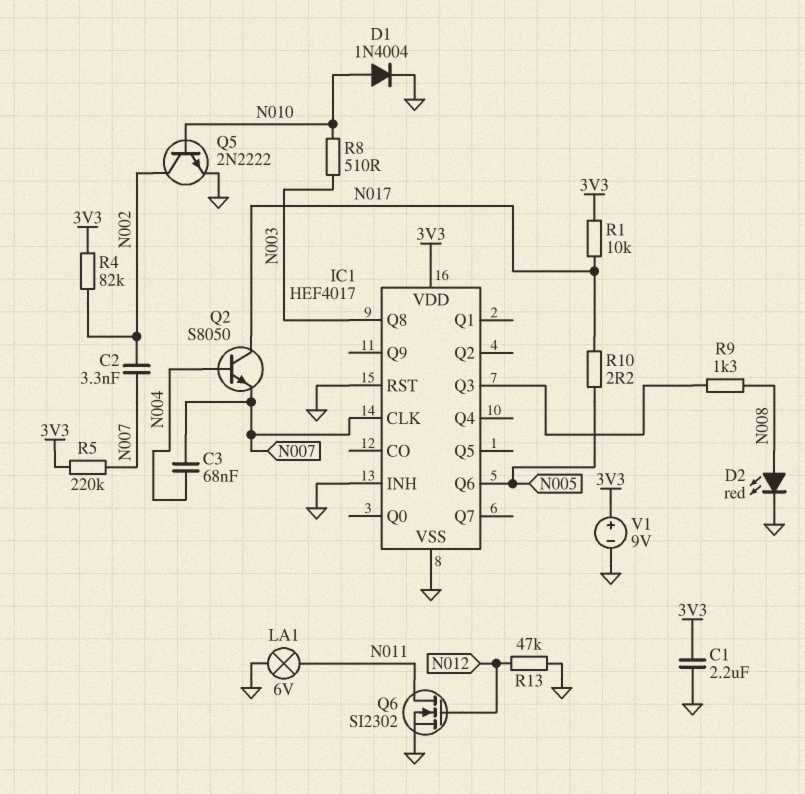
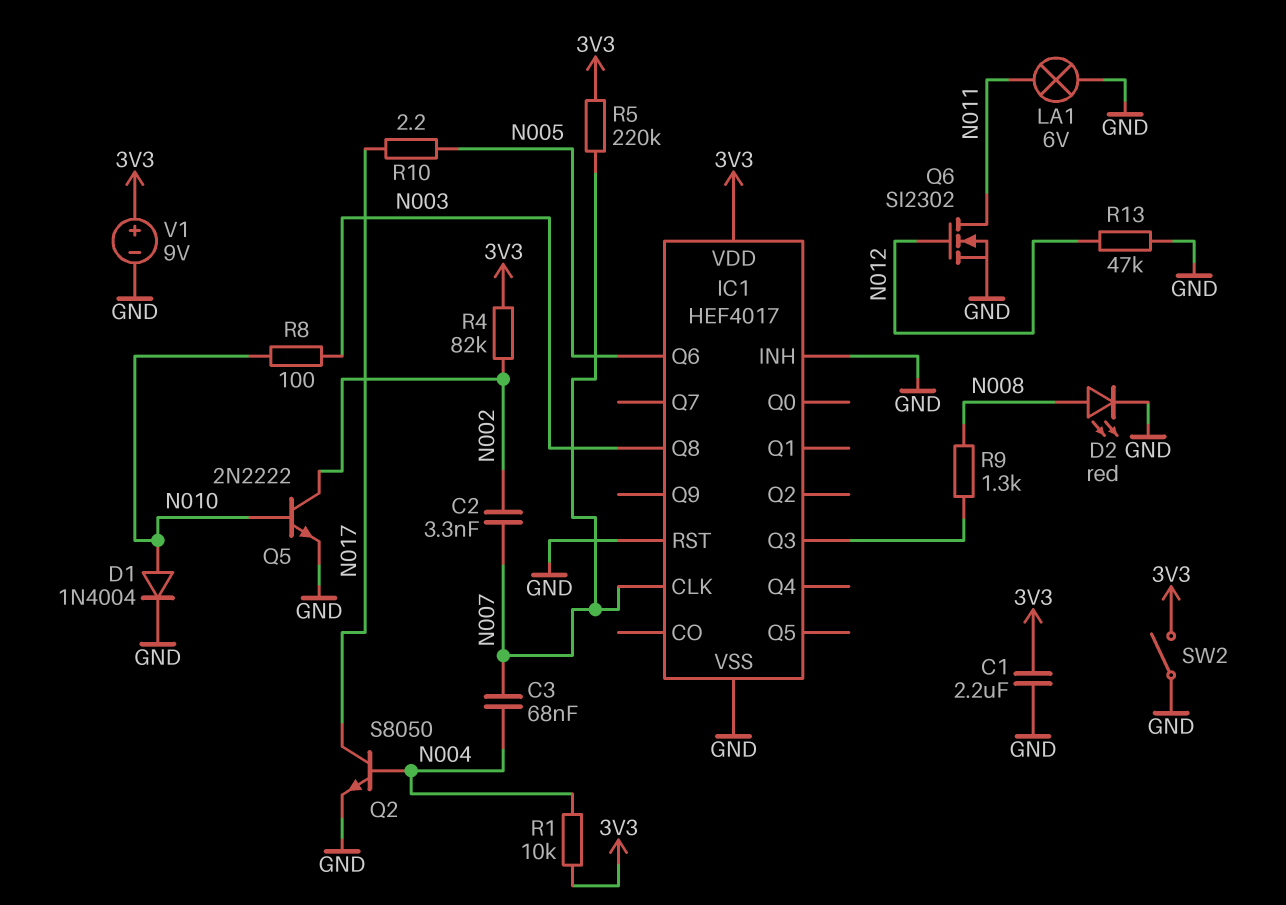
Q2: NPN S8050 (B N004, C N017, E N007) -> NPN S8050 (B N004, C N017, E GND)
R1: 10k (3V3, N017) -> 10k (3V3, N004)
R8: 510 (N003, N010) -> 100 (N003, N010)
SW2: none -> switch (3V3, GND)

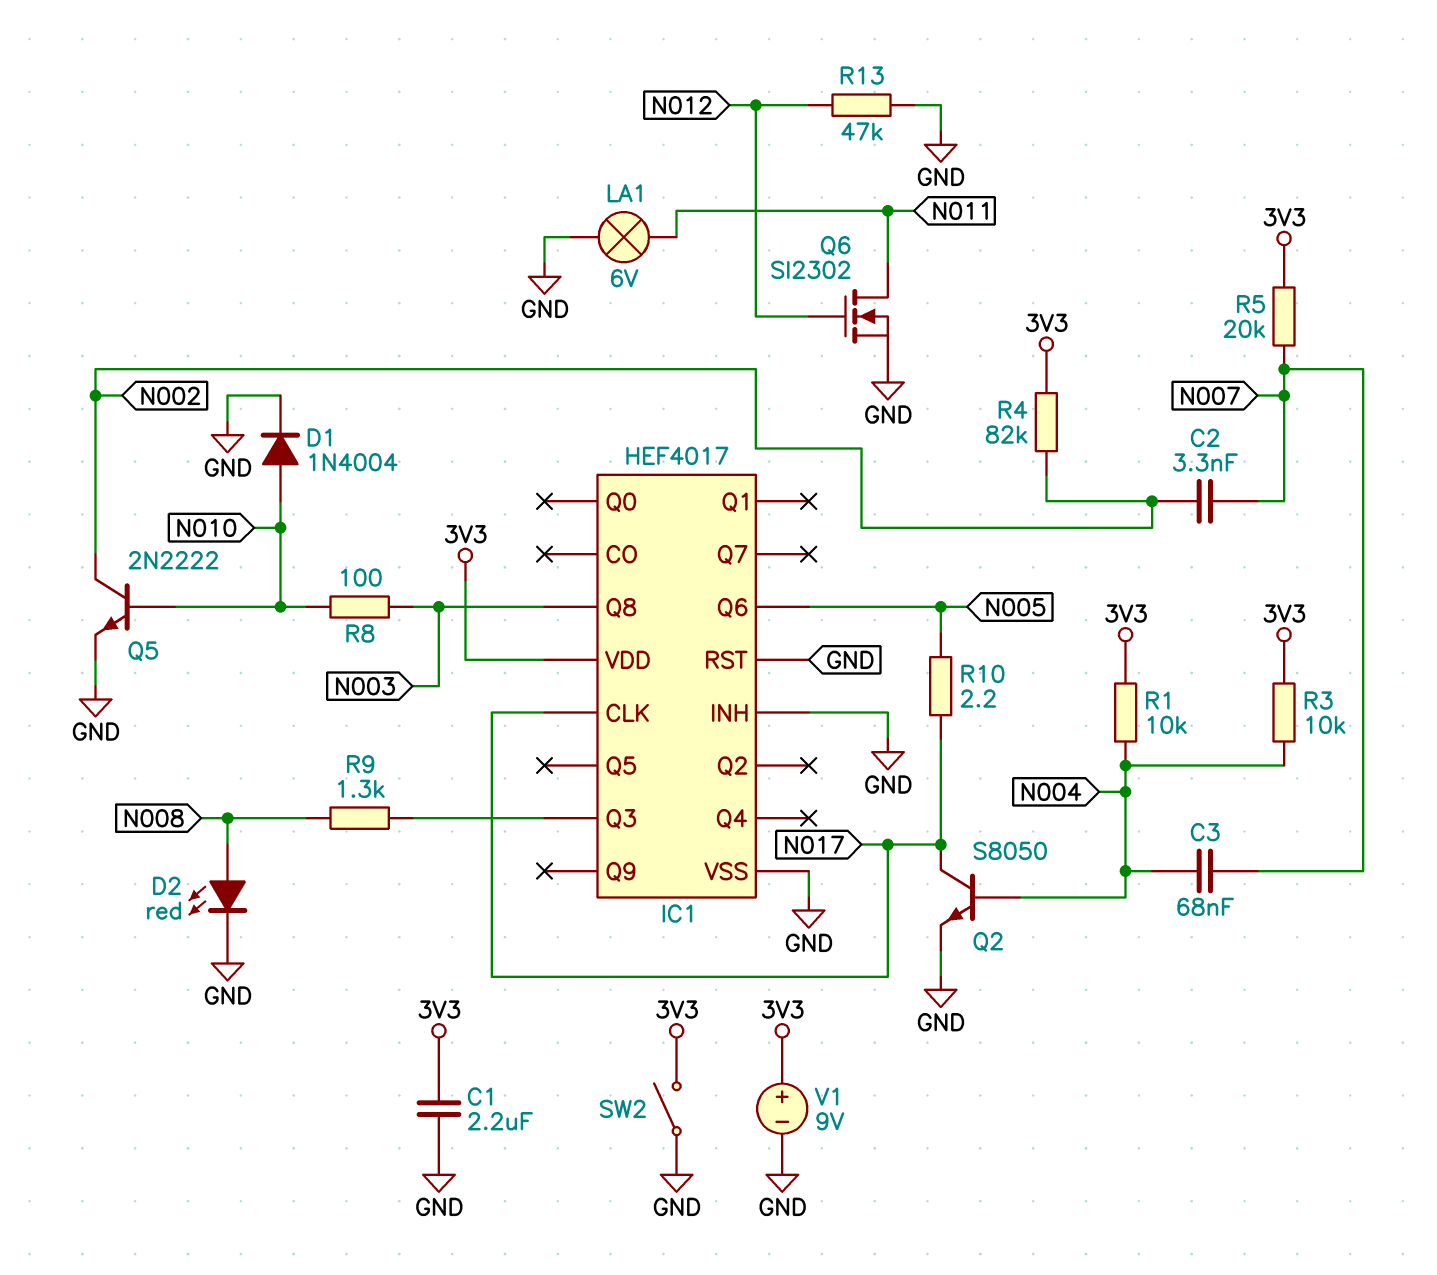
IC1 pin CLK: N007 -> N017
R3: none -> 10k (3V3, N004)
R5: 220k (3V3, N007) -> 20k (3V3, N007)

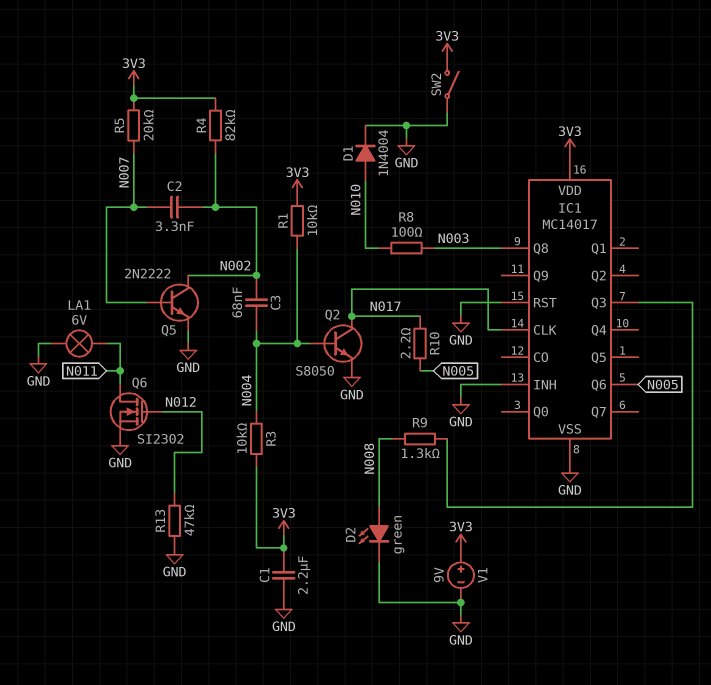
C3: 68nF (N004, N007) -> 68nF (N002, N004)
D2: LED red (A N008, K GND) -> LED green (A N008, K GND)
IC1: HEF4017 -> MC14017
Q5: NPN 2N2222 (B N010, C N002, E GND) -> NPN 2N2222 (B N007, C N002, E GND)

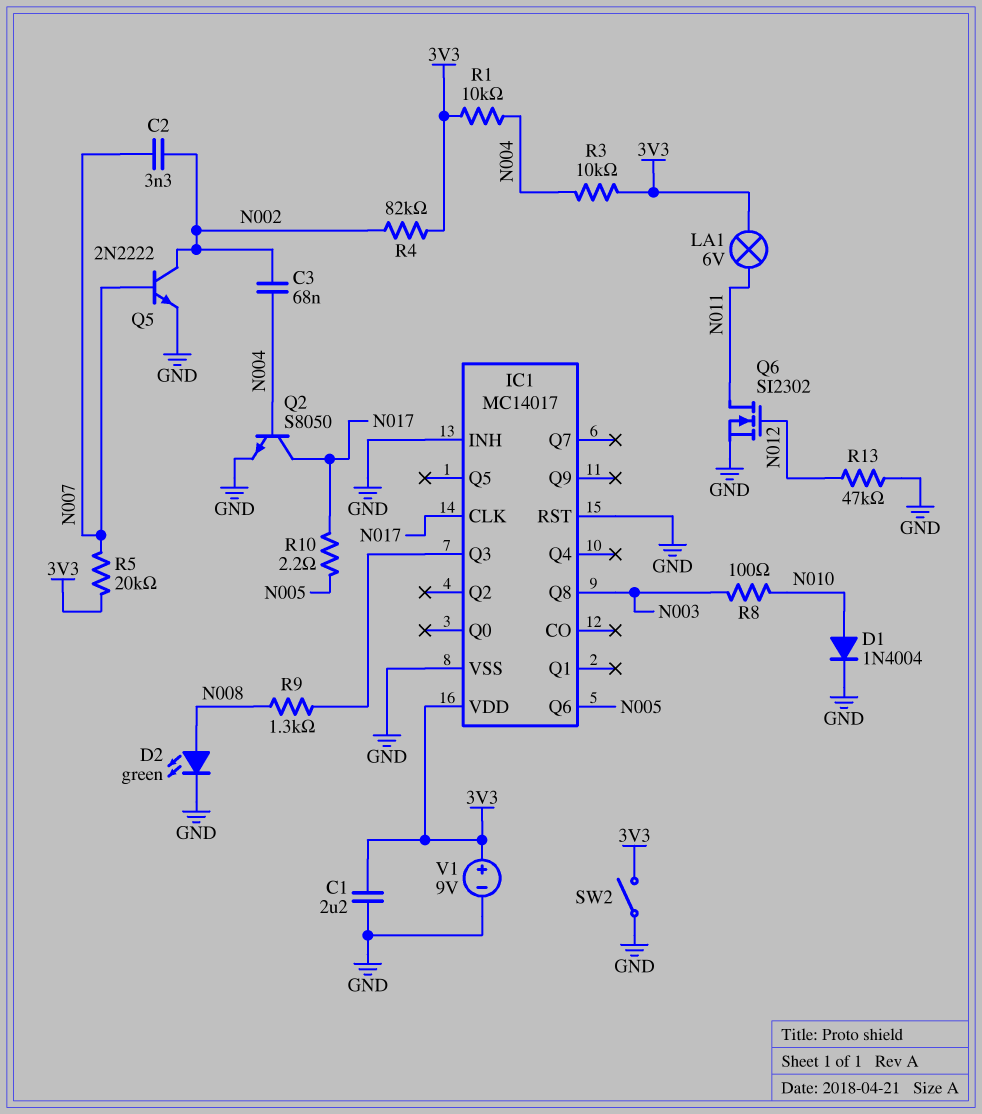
LA1: lamp 6V (GND, N011) -> lamp 6V (3V3, N011)

